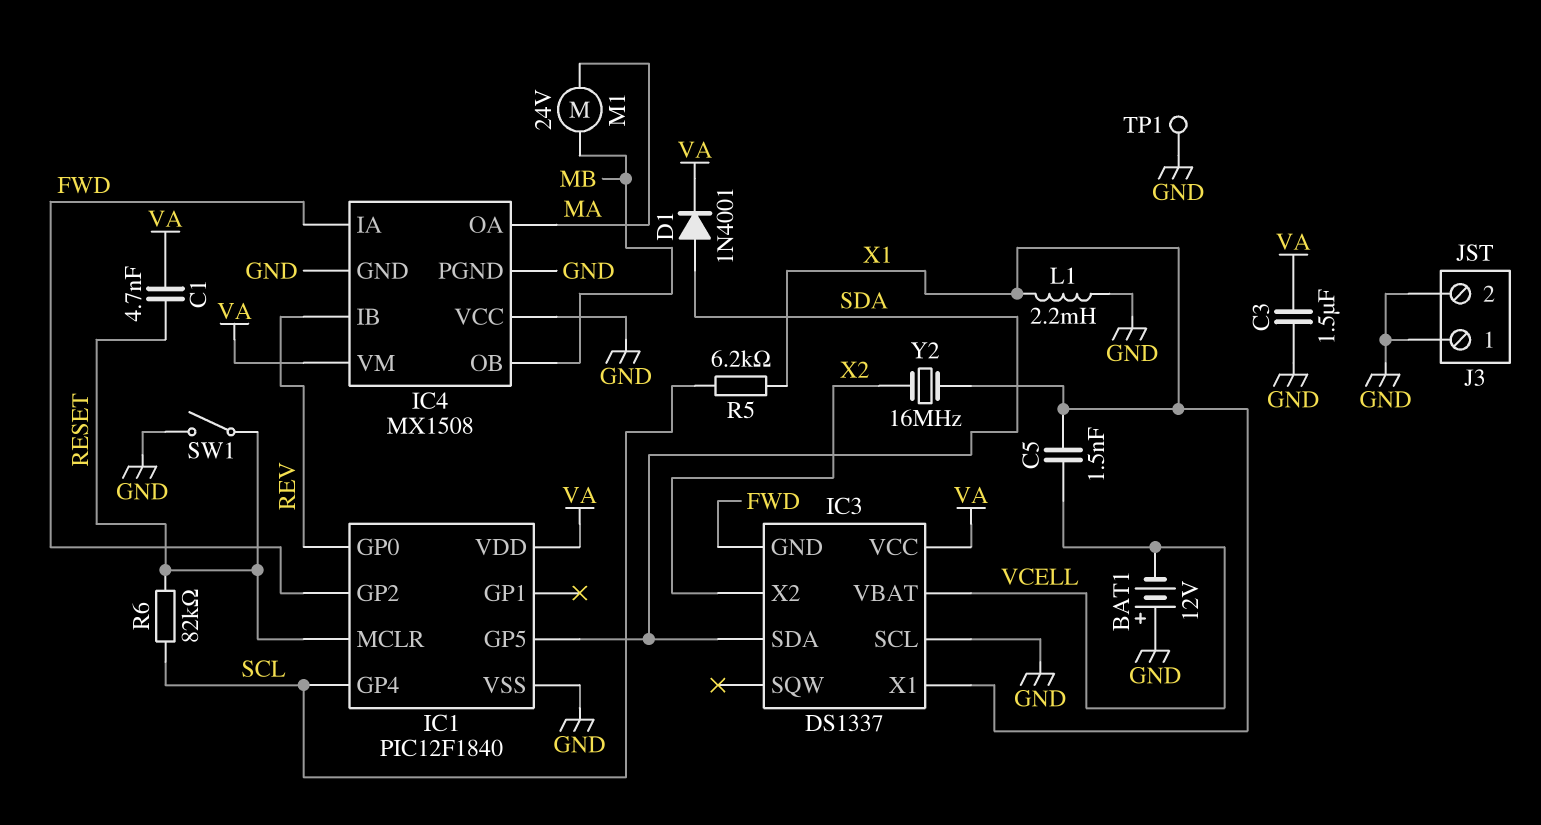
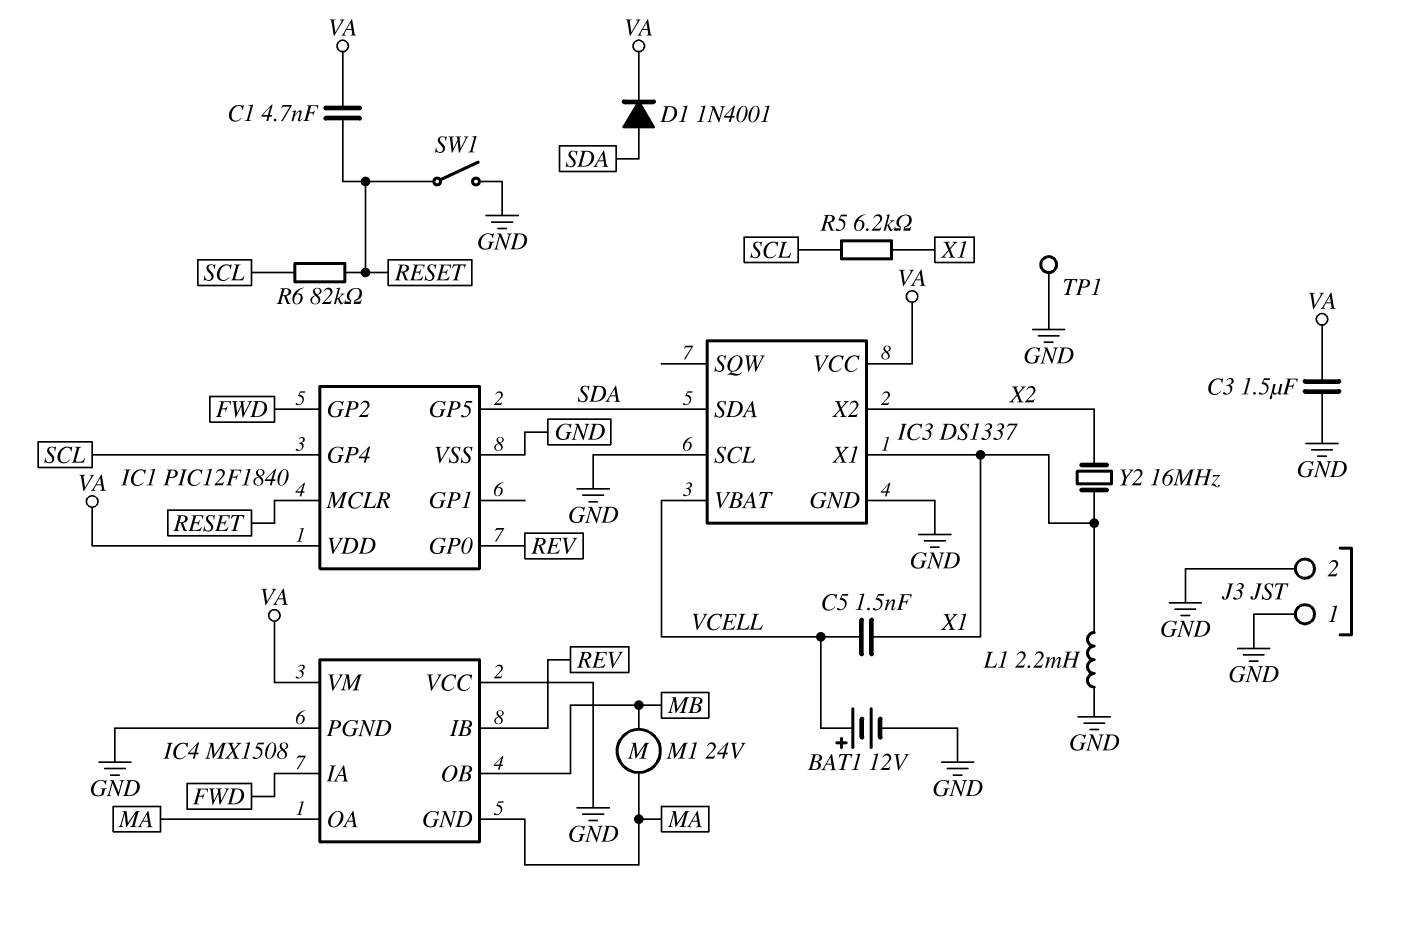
BAT1: 12V (plus GND, minus VCELL) -> 12V (plus VCELL, minus GND)
IC3 pin GND: FWD -> GND
IC4 pin GND: GND -> MA

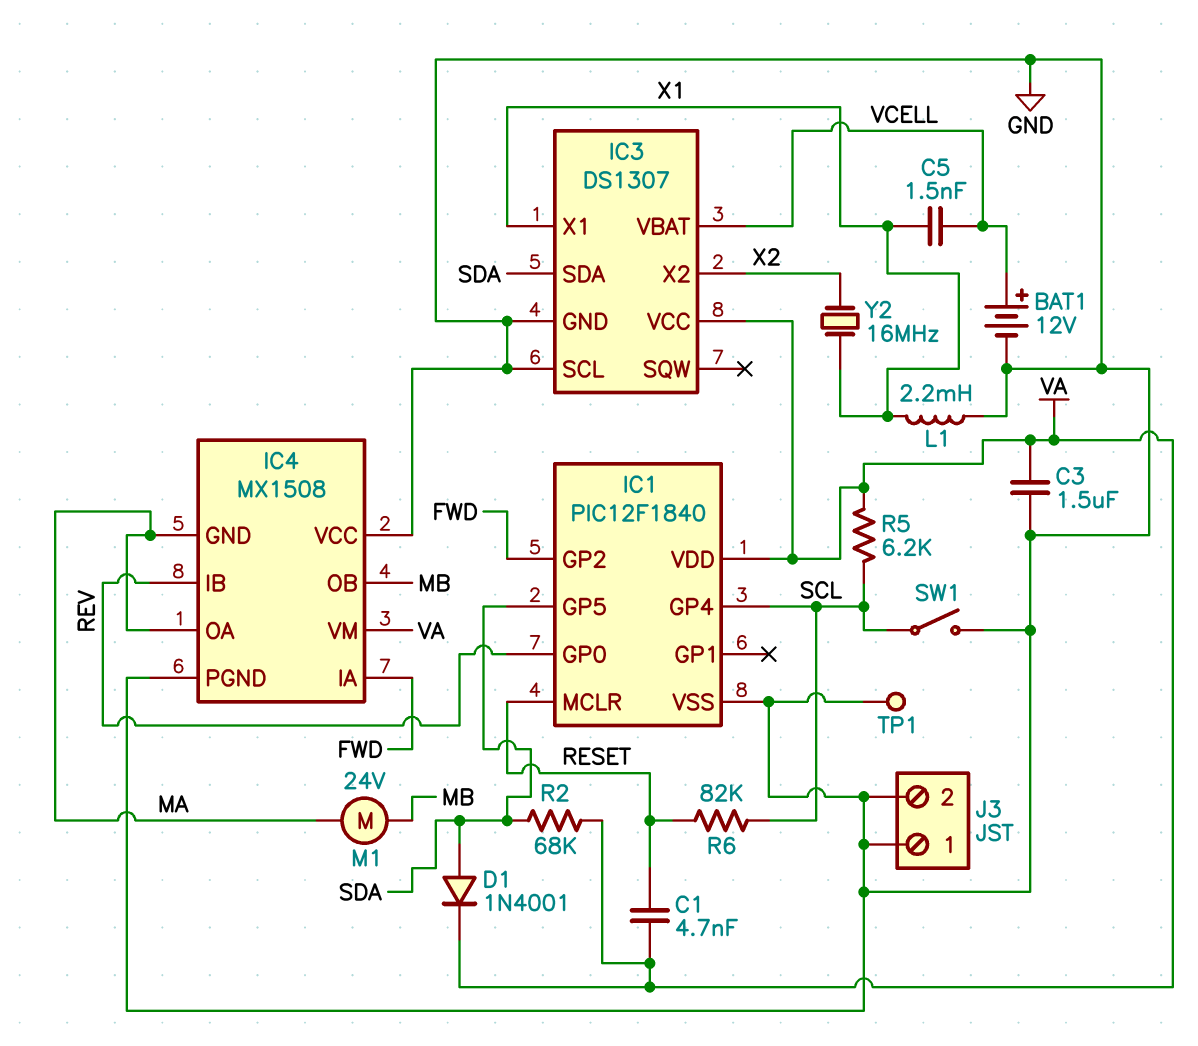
IC3: DS1337 -> DS1307
R2: none -> 68k (SDA, VA)
R5: 6.2k (SCL, X1) -> 6.2k (SCL, VA)
SW1: switch (GND, RESET) -> switch (GND, SCL)

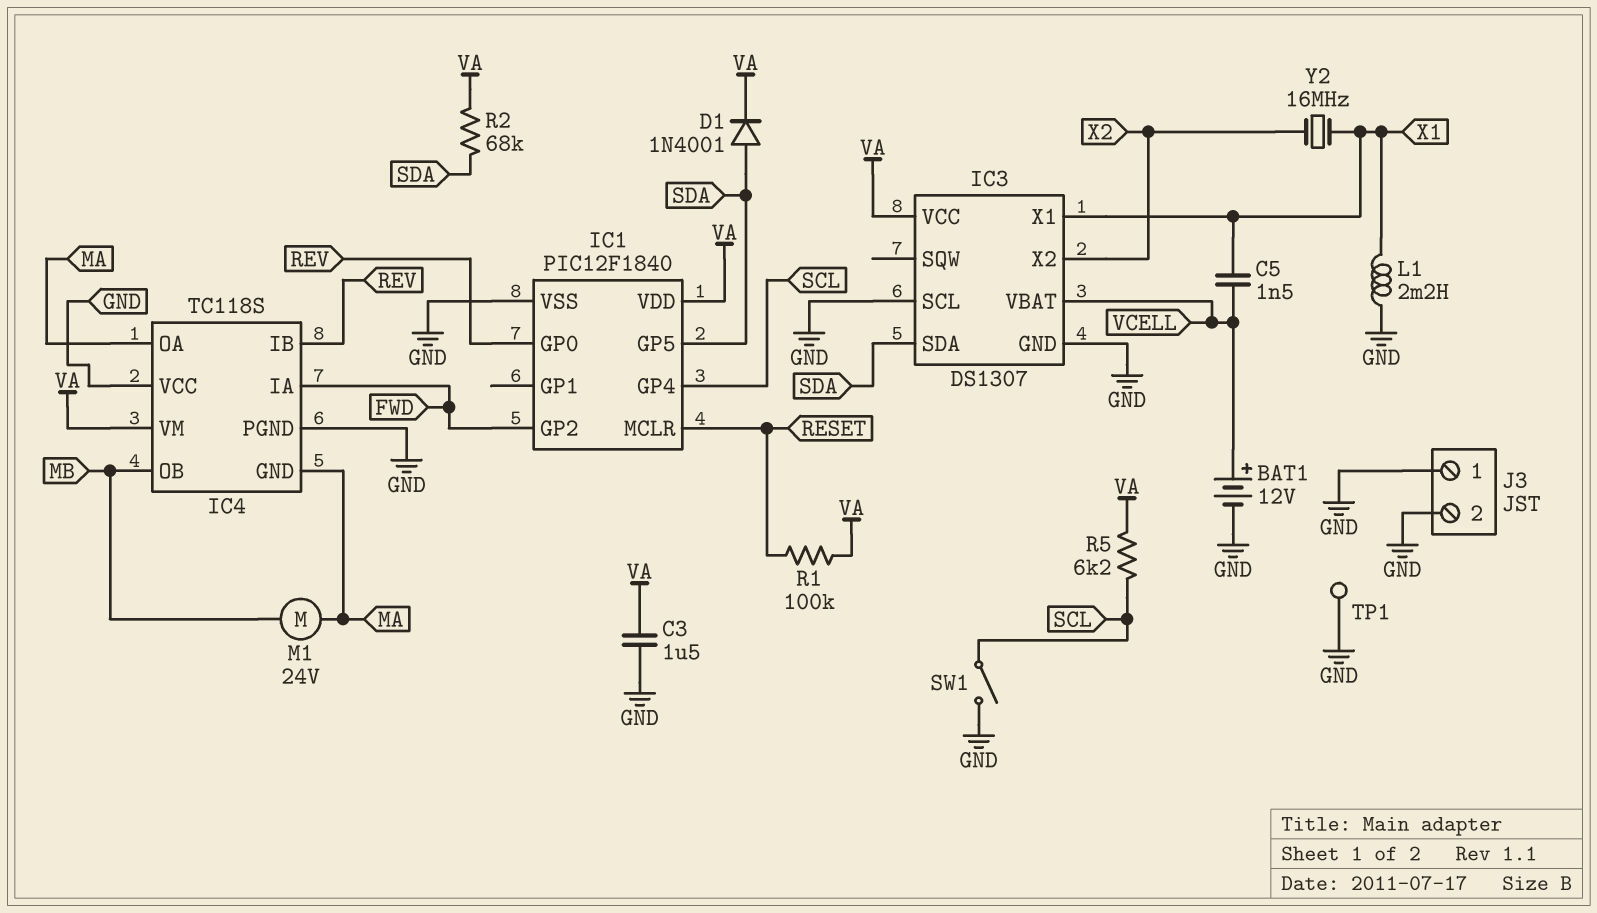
C1: 4.7nF (RESET, VA) -> none
IC4: MX1508 -> TC118S
R1: none -> 100k (RESET, VA)
R6: 82k (RESET, SCL) -> none

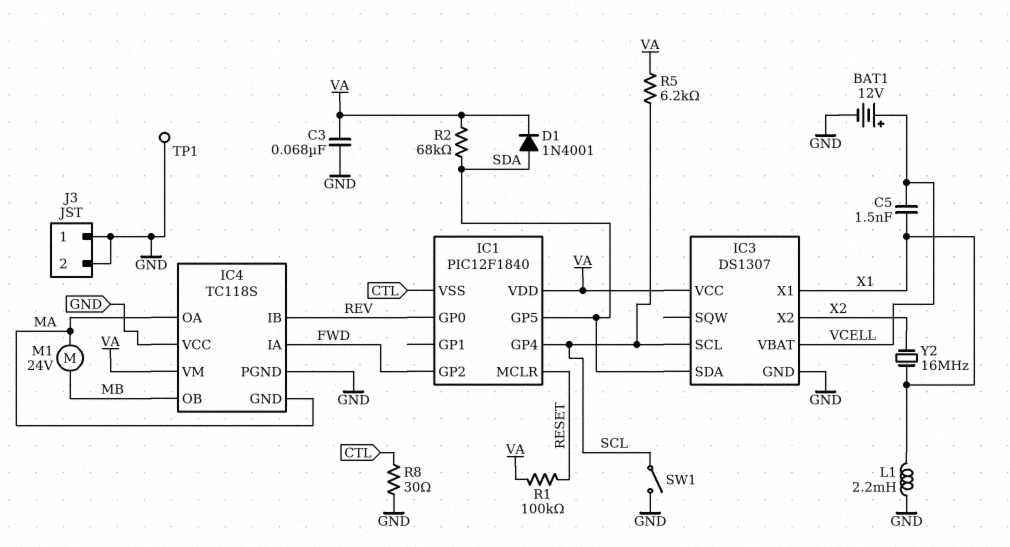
C3: 1.5uF (GND, VA) -> 68nF (GND, VA)
IC1 pin VSS: GND -> CTL
IC3 pin SCL: GND -> SCL
R8: none -> 30 (CTL, GND)

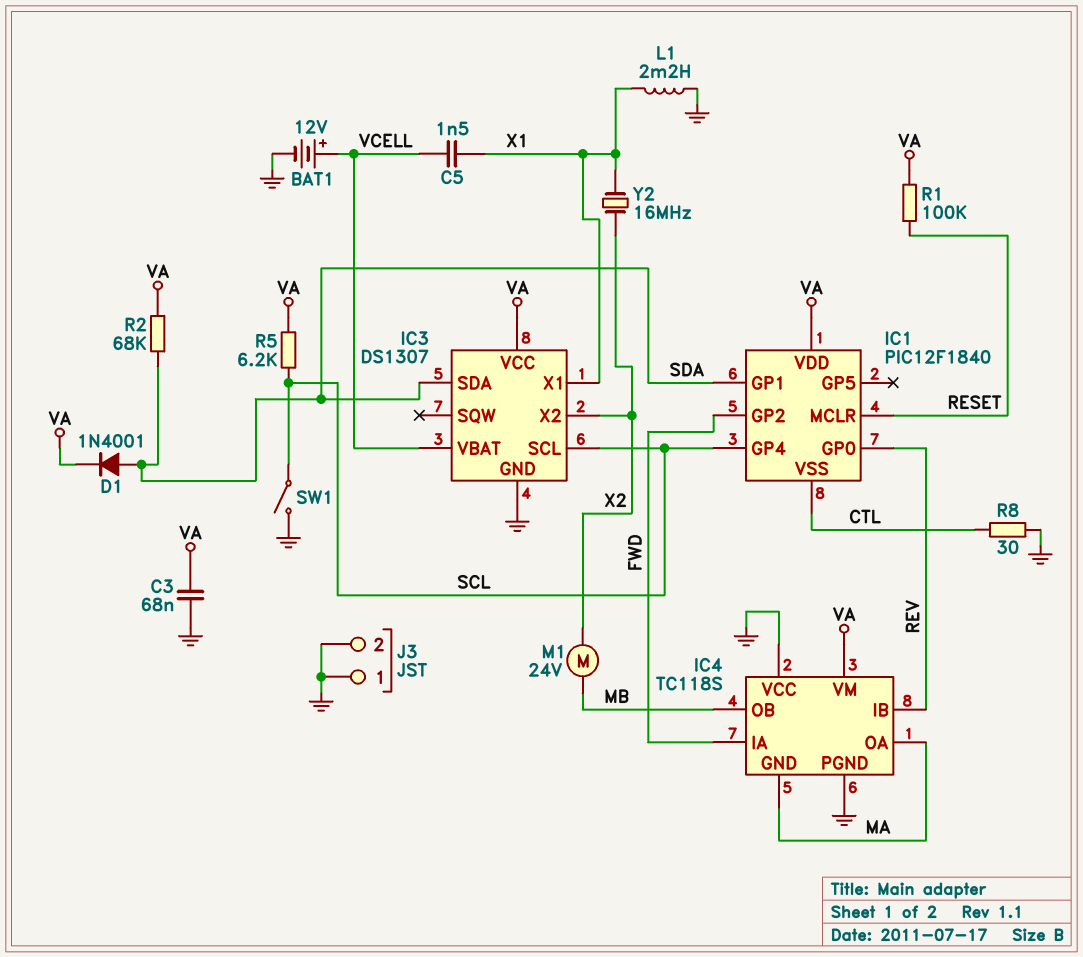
IC1 pin GP1: none -> SDA
IC1 pin GP5: SDA -> none
M1: motor 24V (MA, MB) -> motor 24V (MB, X2)
TP1: test point (GND) -> none

